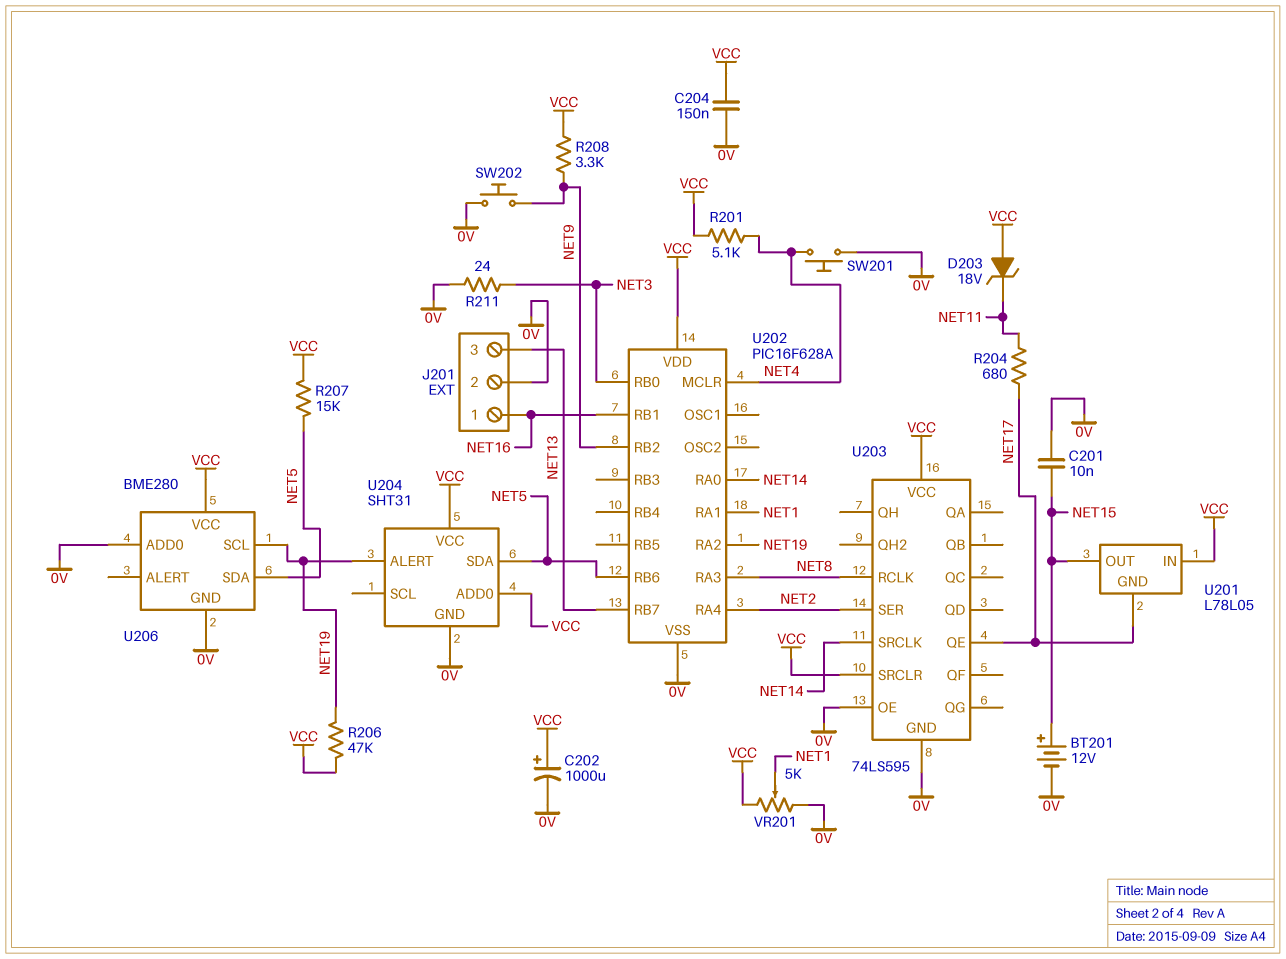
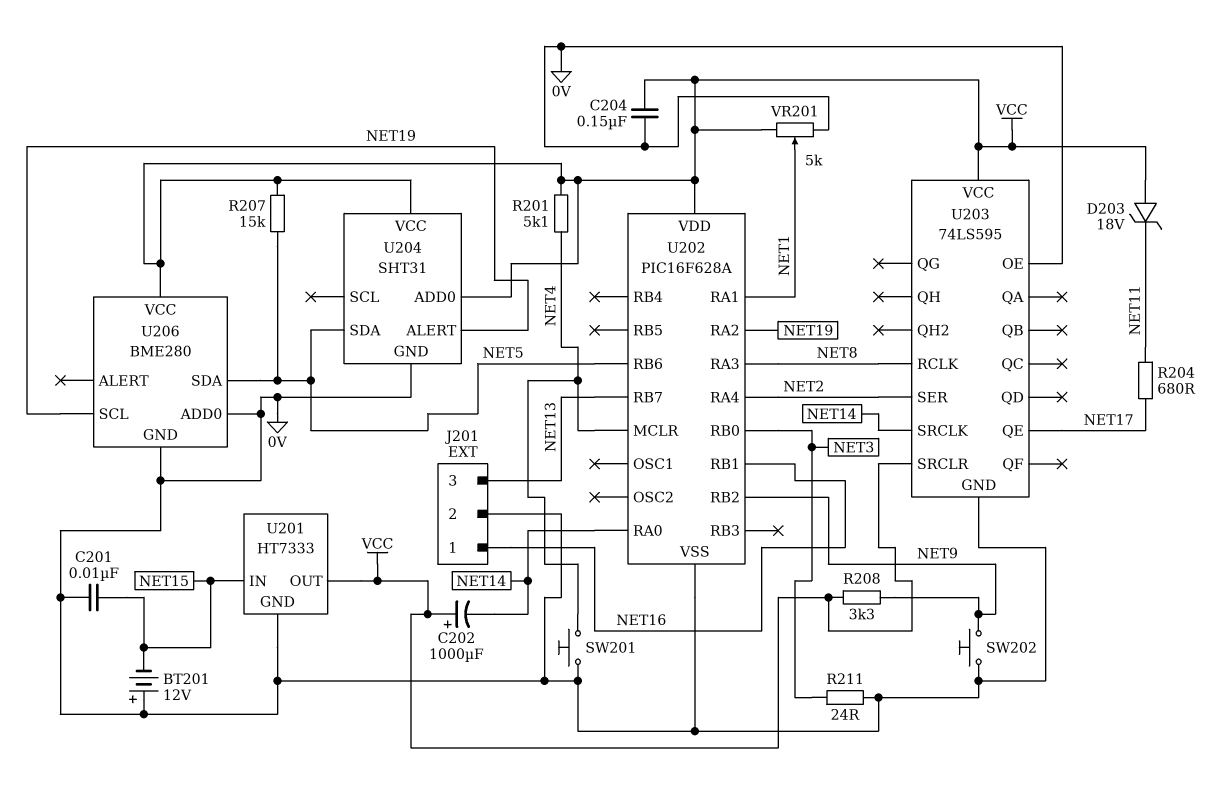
BT201: 12V (plus NET15, minus 0V) -> 12V (plus 0V, minus NET15)
C202: 1000uF (plus VCC, minus 0V) -> 1000uF (plus VCC, minus NET14)
R206: 47k (NET19, VCC) -> none
U201: L78L05 -> HT7333
U201 pin GND: NET17 -> 0V
U201 pin IN: VCC -> NET15
U201 pin OUT: NET15 -> VCC

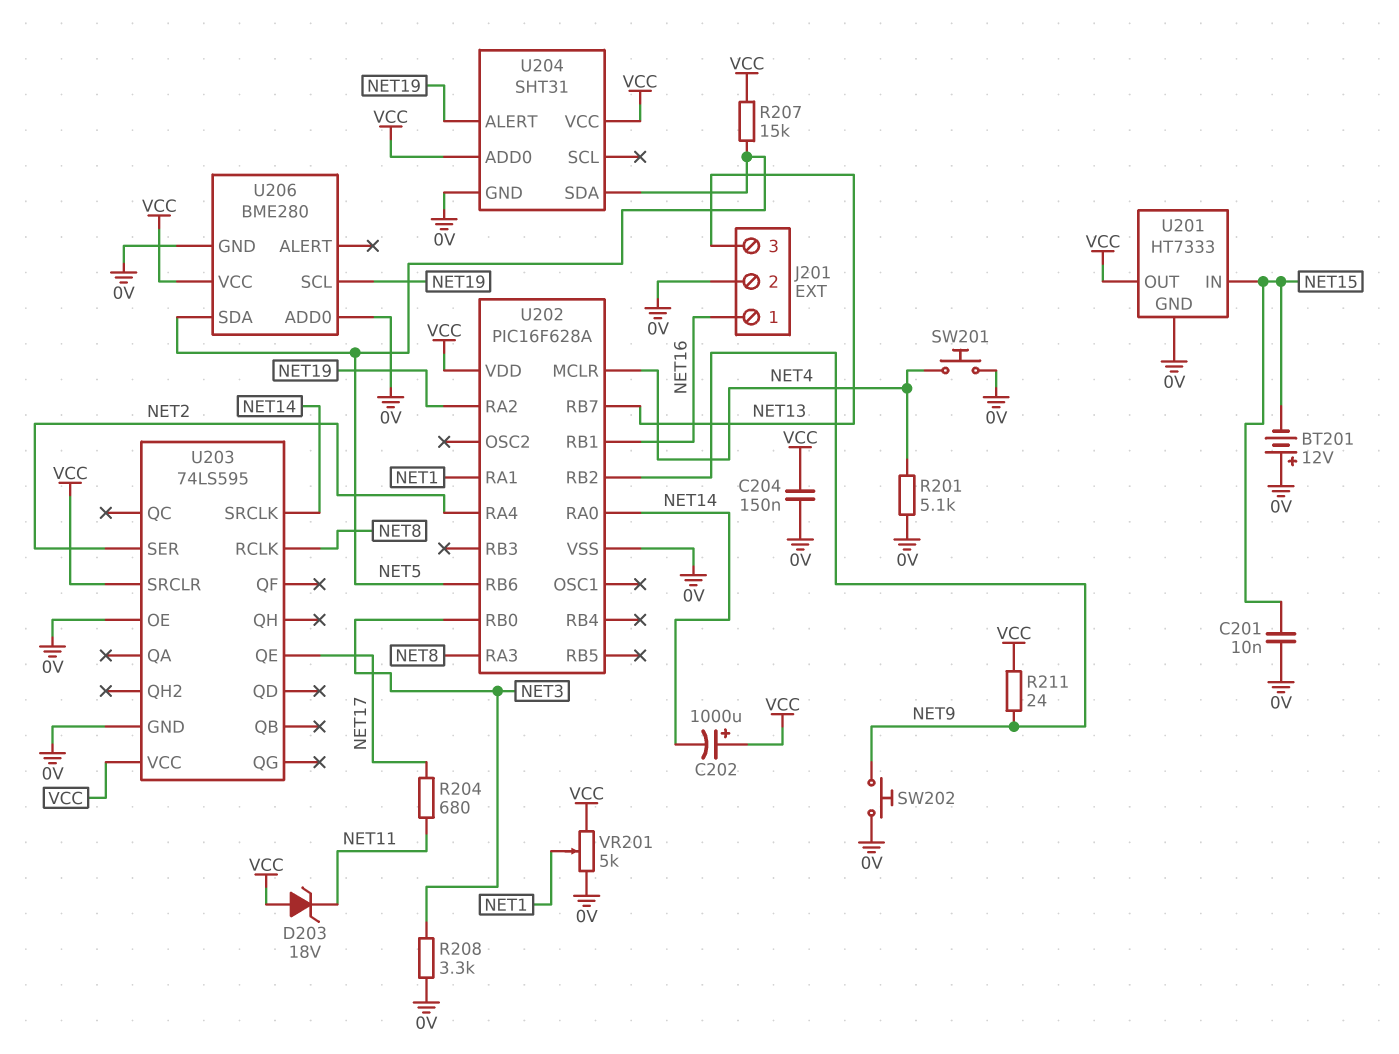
R201: 5.1k (NET4, VCC) -> 5.1k (0V, NET4)
R208: 3.3k (NET9, VCC) -> 3.3k (0V, NET3)
R211: 24 (0V, NET3) -> 24 (NET9, VCC)

